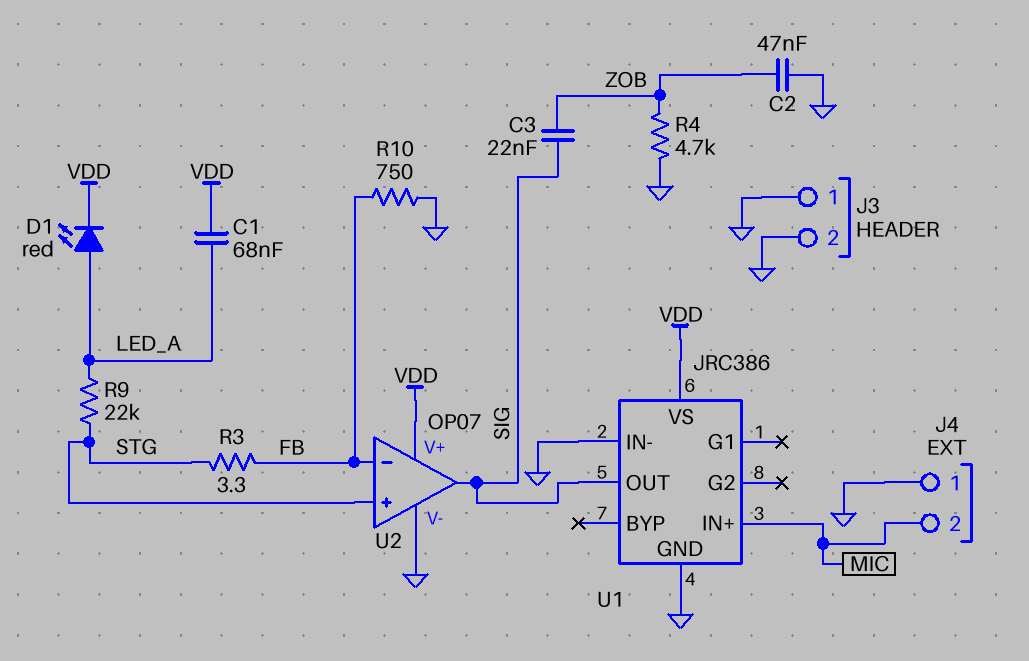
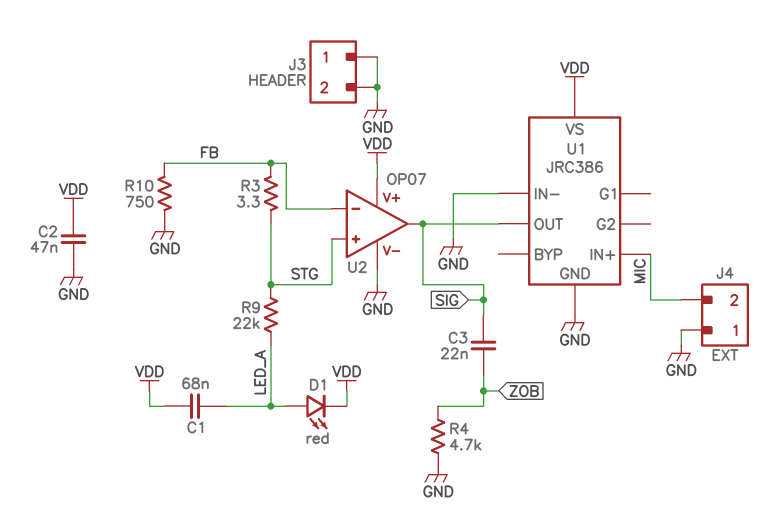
C2: 47nF (GND, ZOB) -> 47nF (GND, VDD)

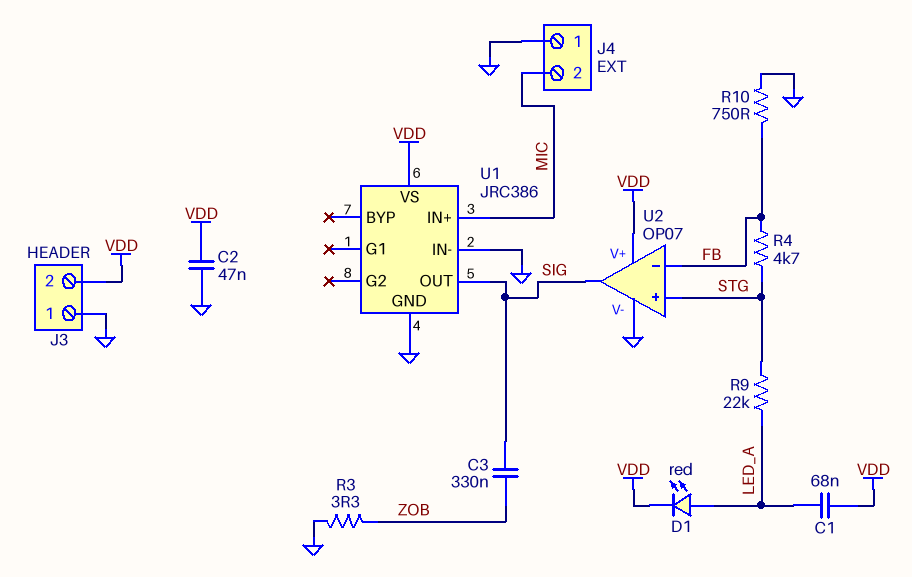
C3: 22nF (SIG, ZOB) -> 330nF (SIG, ZOB)
J3 pin 2: GND -> VDD
R3: 3.3 (FB, STG) -> 3.3 (GND, ZOB)
R4: 4.7k (GND, ZOB) -> 4.7k (FB, STG)

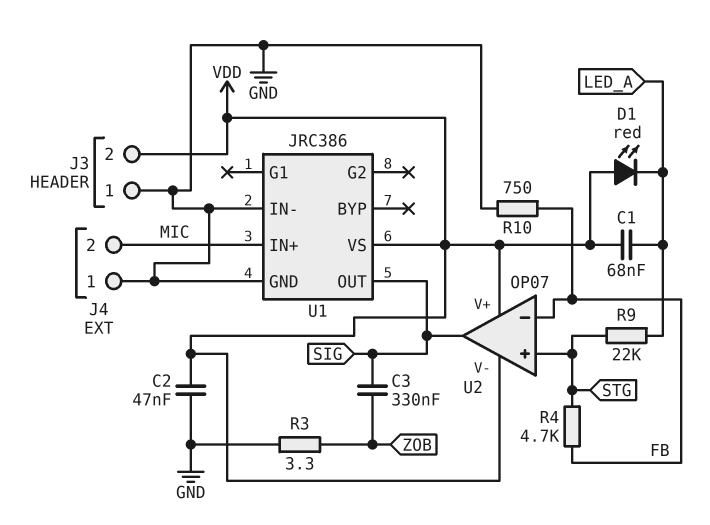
D1: LED red (A LED_A, K VDD) -> LED red (A VDD, K LED_A)
U2 pin V-: GND -> VDD

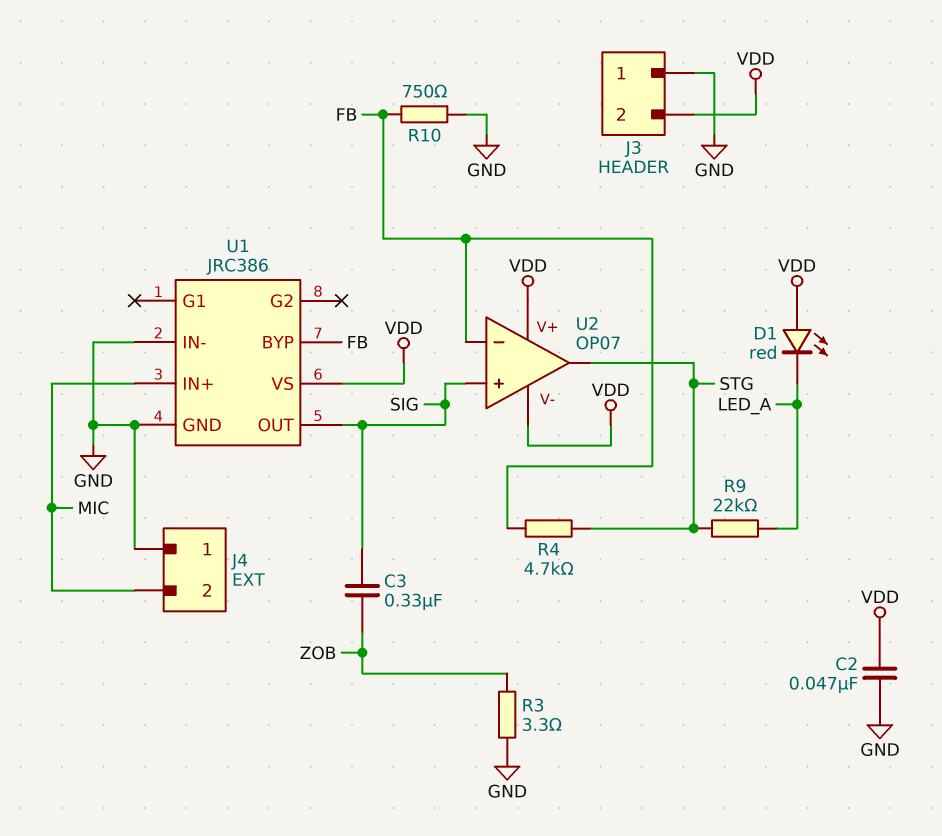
C1: 68nF (LED_A, VDD) -> none
U1 pin BYP: none -> FB
U2 pin in+: STG -> SIG
U2 pin out: SIG -> STG

